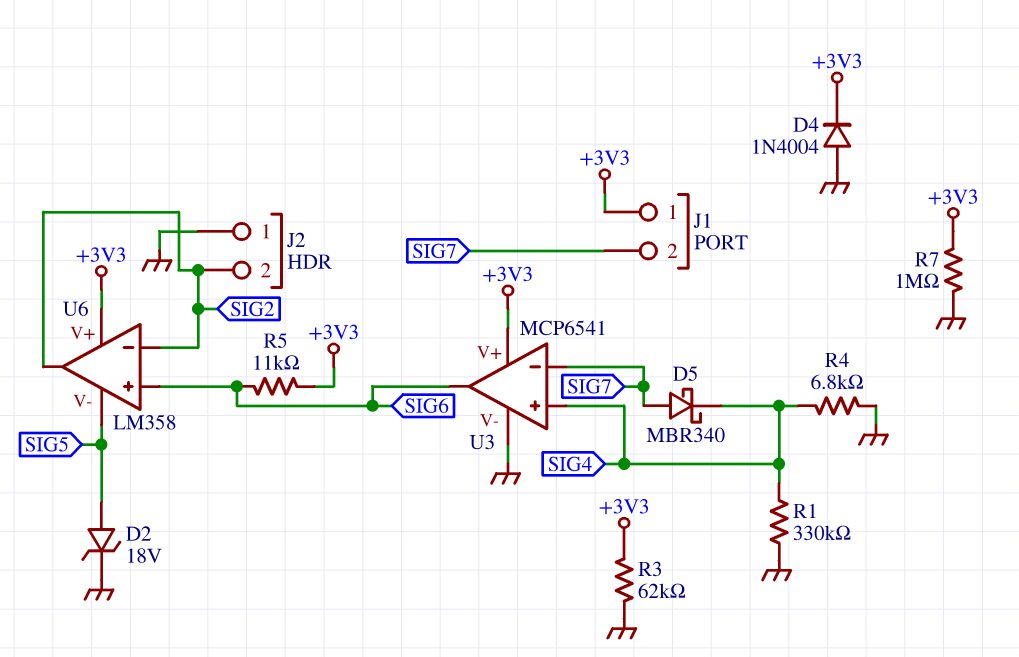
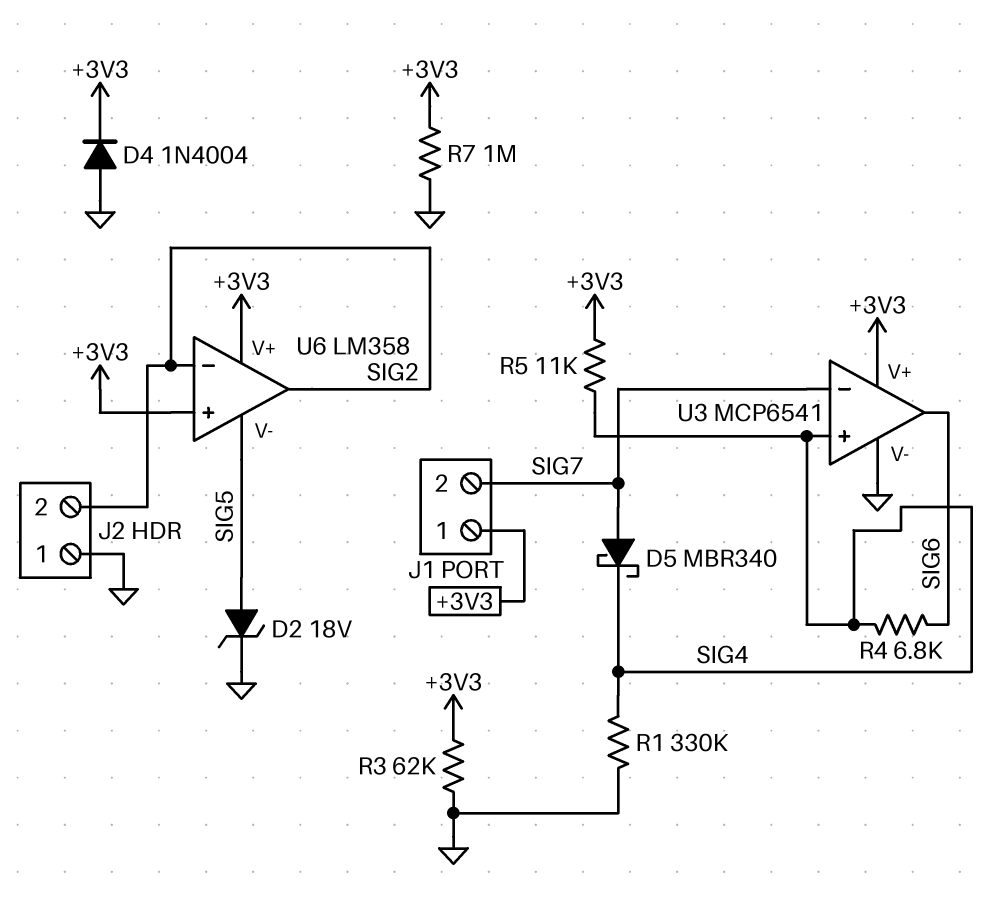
R4: 6.8k (GND, SIG4) -> 6.8k (SIG4, SIG6)
R5: 11k (+3V3, SIG6) -> 11k (+3V3, SIG4)
U6 pin in+: SIG6 -> +3V3

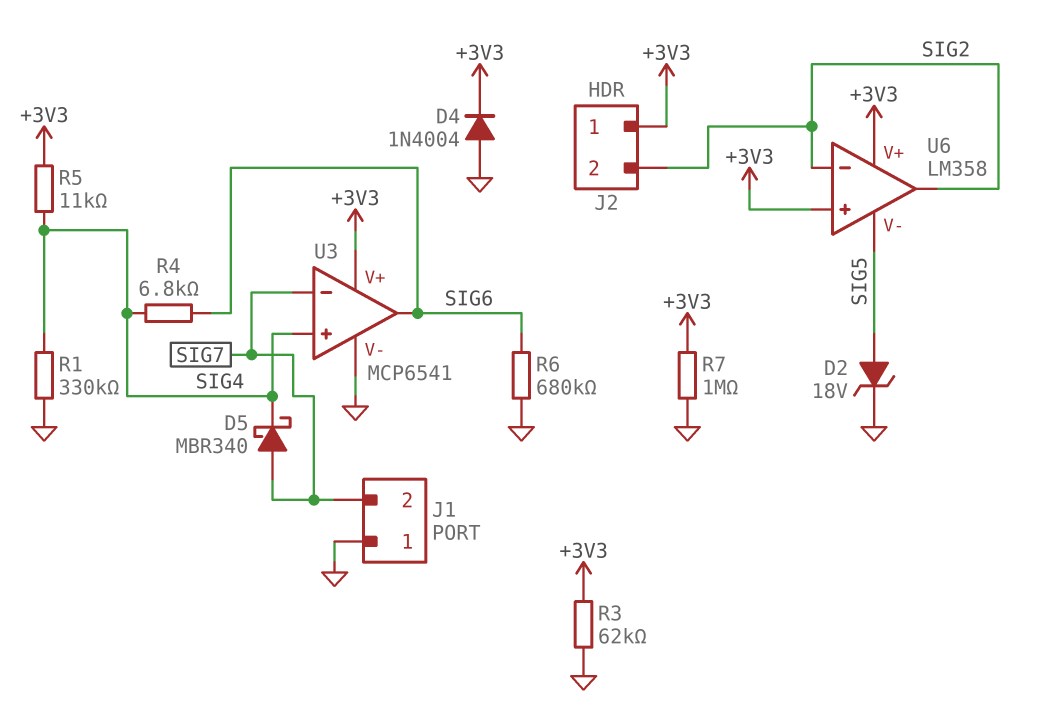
J1 pin 1: +3V3 -> GND
J2 pin 1: GND -> +3V3
R6: none -> 680k (GND, SIG6)

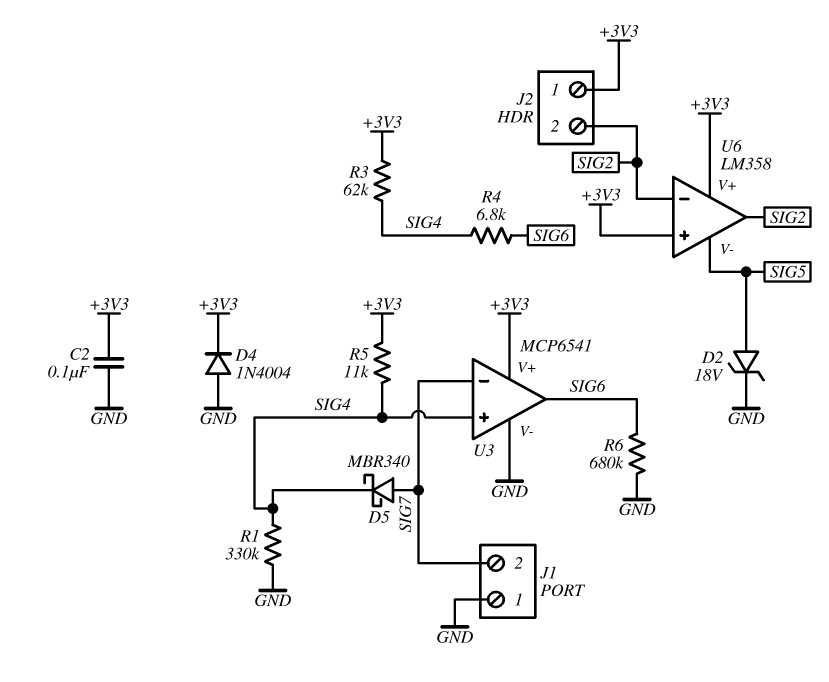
C2: none -> 100nF (+3V3, GND)
R3: 62k (+3V3, GND) -> 62k (+3V3, SIG4)
R7: 1M (+3V3, GND) -> none

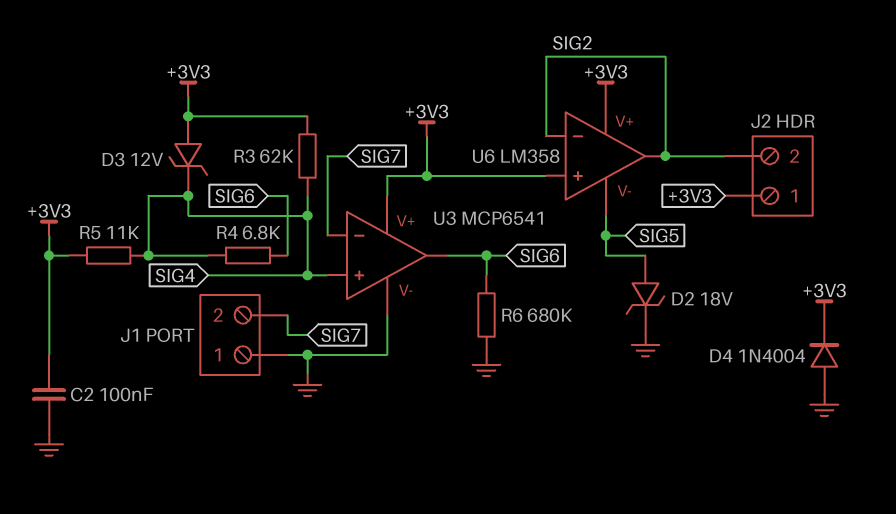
D3: none -> zener 12V (A +3V3, K SIG4)
D5: schottky MBR340 (A SIG7, K SIG4) -> none
R1: 330k (GND, SIG4) -> none

